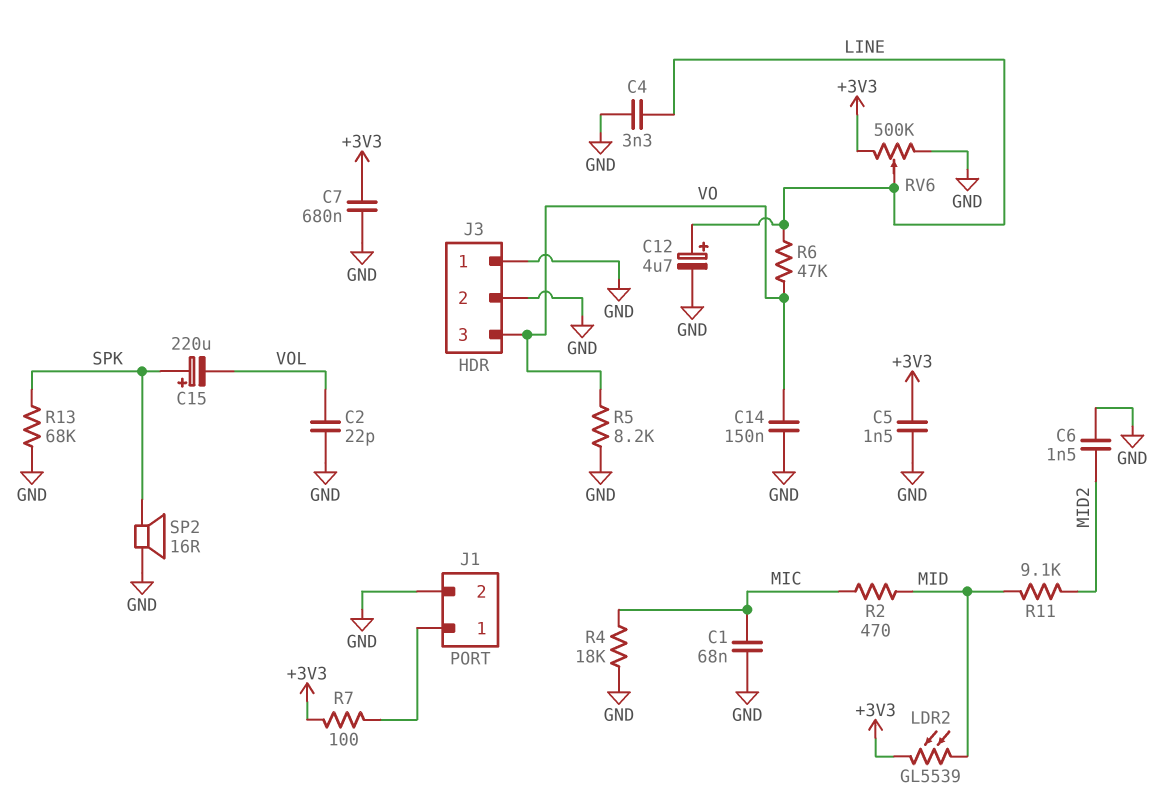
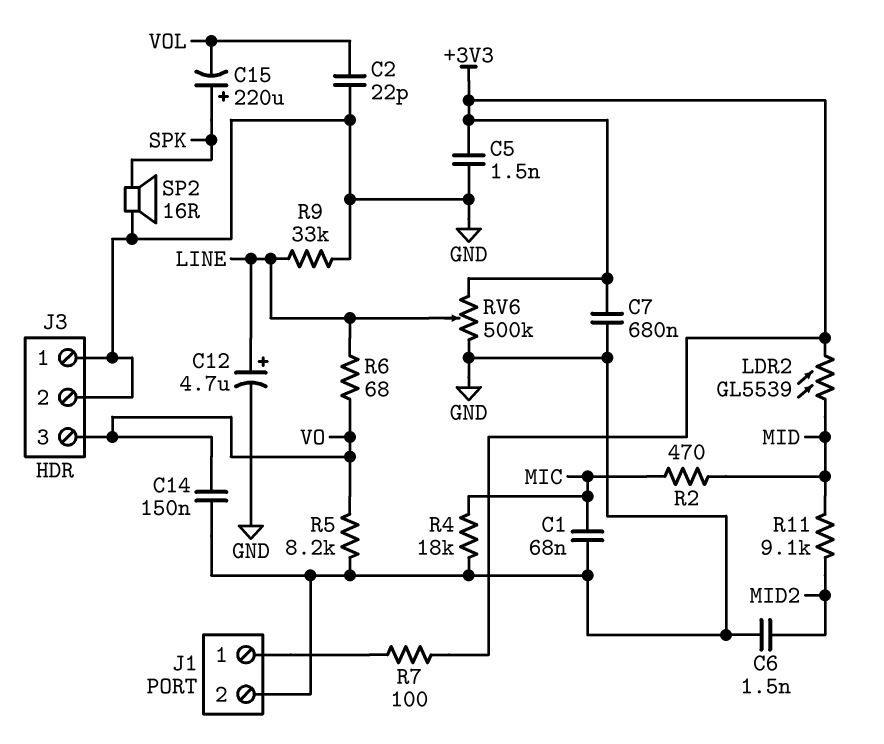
C4: 3.3nF (GND, LINE) -> none
R6: 47k (LINE, VO) -> 68 (LINE, VO)
R9: none -> 33k (GND, LINE)
R13: 68k (GND, SPK) -> none

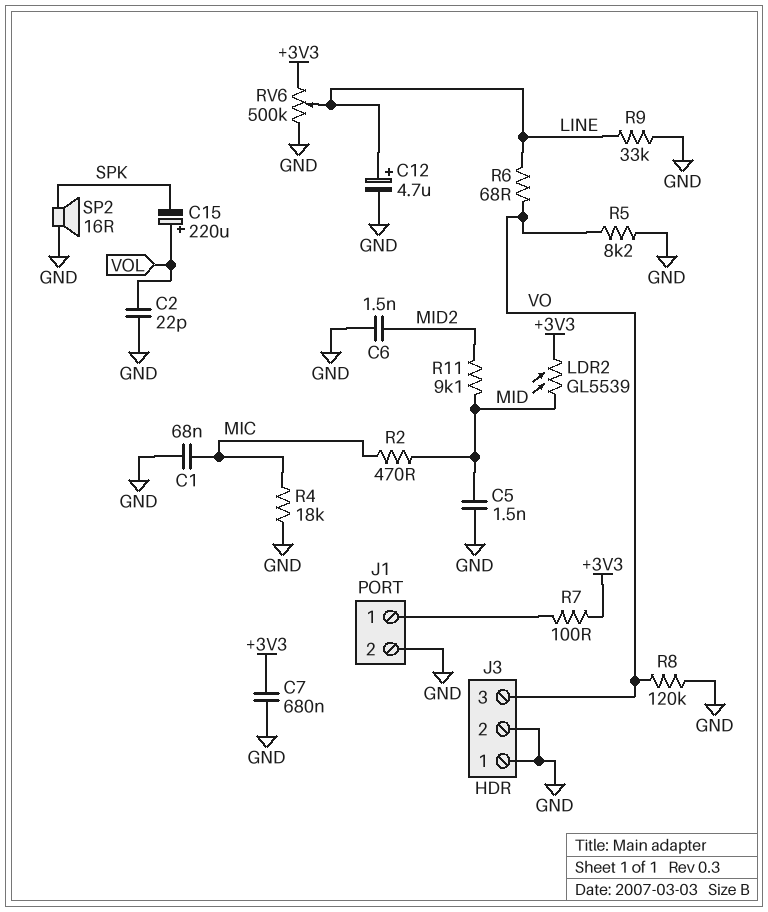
C5: 1.5nF (+3V3, GND) -> 1.5nF (GND, MID)
C14: 150nF (GND, VO) -> none
C15: 220uF (plus SPK, minus VOL) -> 220uF (plus VOL, minus SPK)
R8: none -> 120k (GND, VO)

